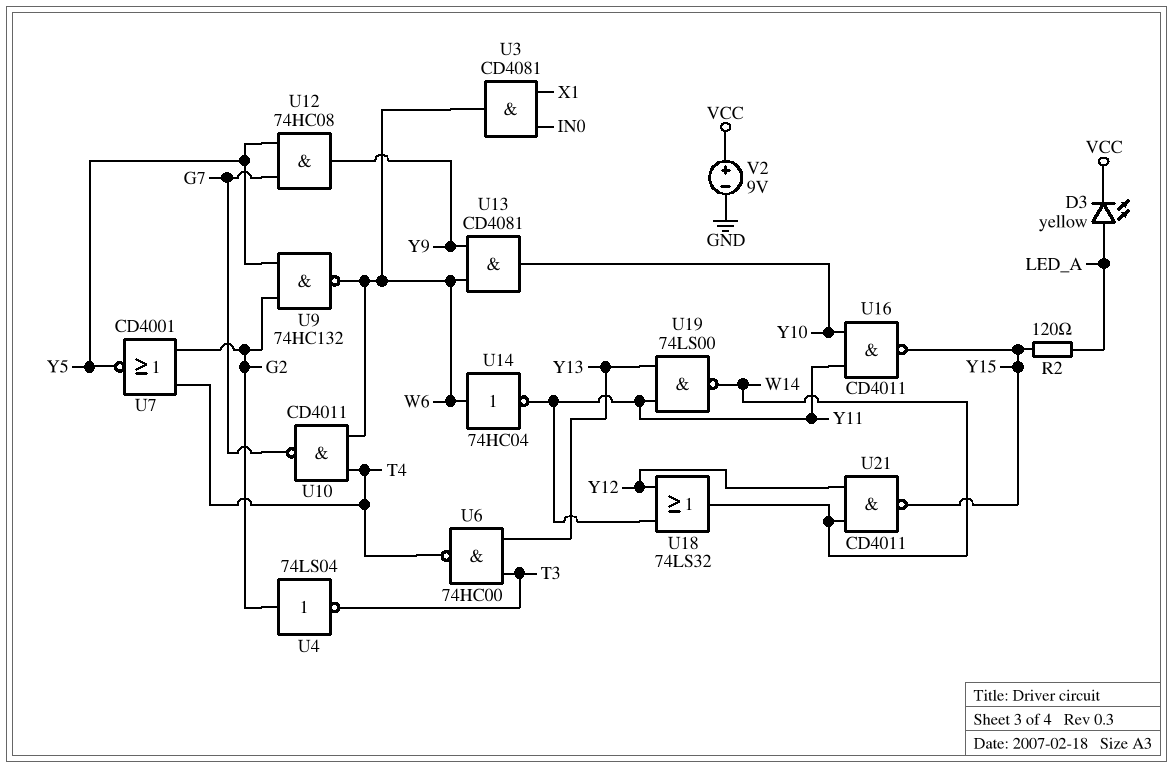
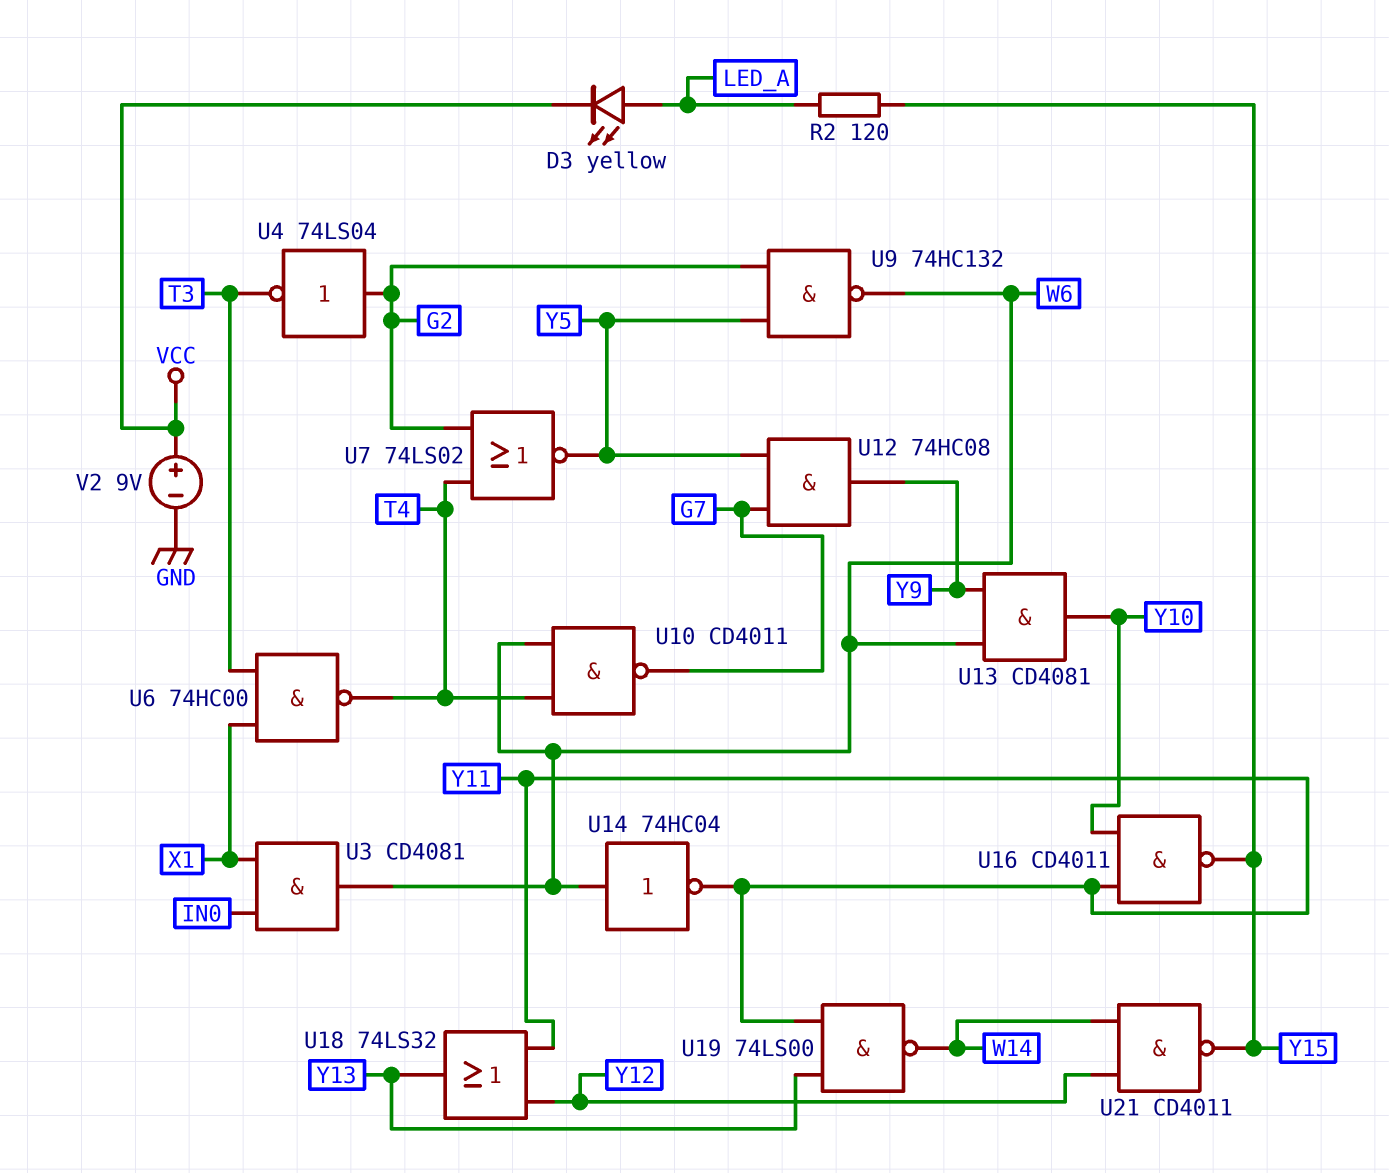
U6: NAND 74HC00 (in T3, in Y13, out T4) -> NAND 74HC00 (in T3, in X1, out T4)
U7: NOR CD4001 (in G2, in T4, out Y5) -> NOR 74LS02 (in G2, in T4, out Y5)
U18: OR 74LS32 (in Y11, in Y12, out W14) -> OR 74LS32 (in Y11, in Y12, out Y13)

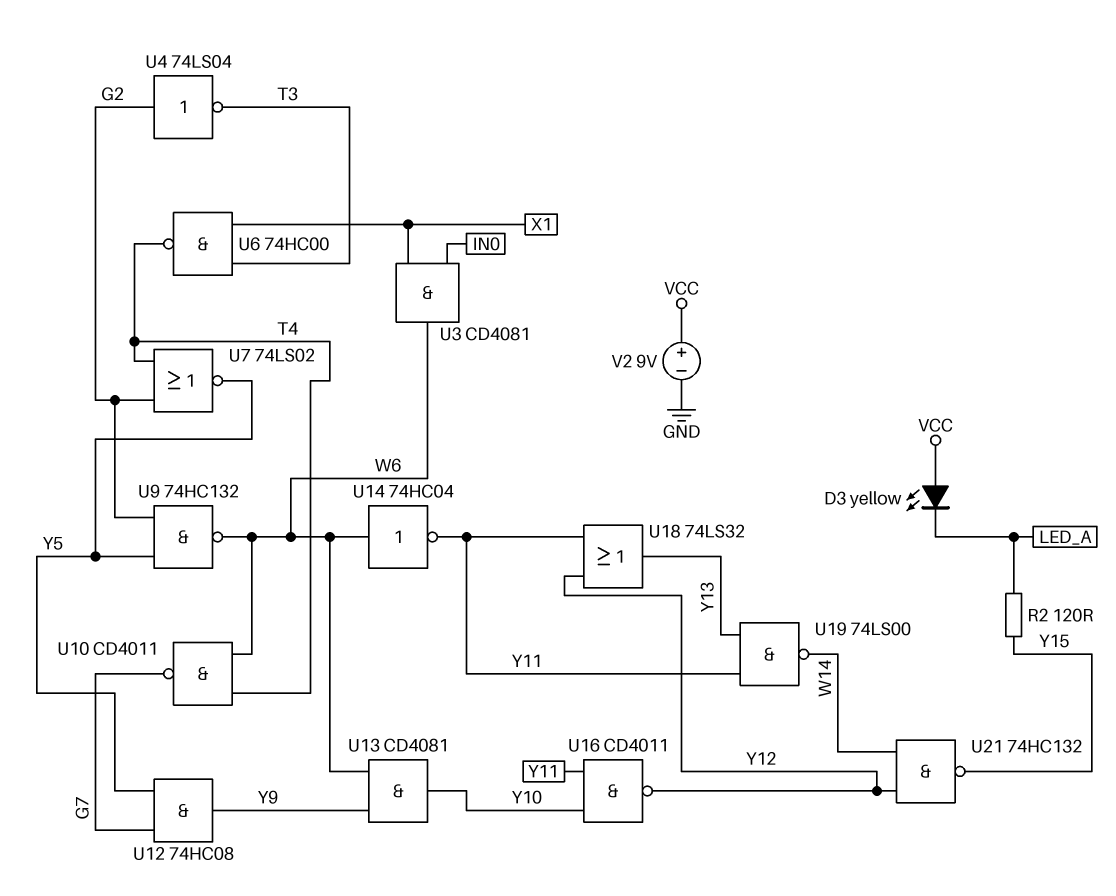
D3: LED yellow (A LED_A, K VCC) -> LED yellow (A VCC, K LED_A)
U16: NAND CD4011 (in Y10, in Y11, out Y15) -> NAND CD4011 (in Y10, in Y11, out Y12)
U21: NAND CD4011 (in W14, in Y12, out Y15) -> NAND 74HC132 (in W14, in Y12, out Y15)

